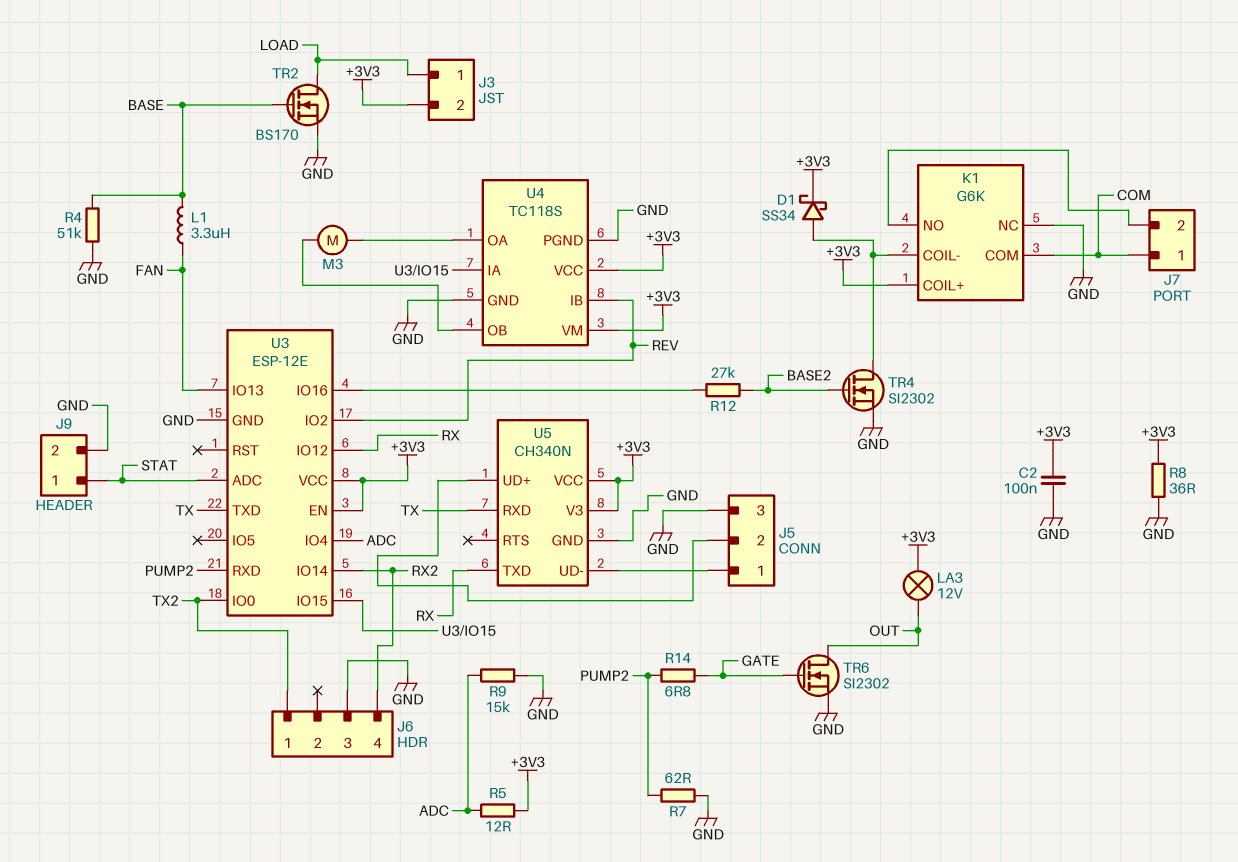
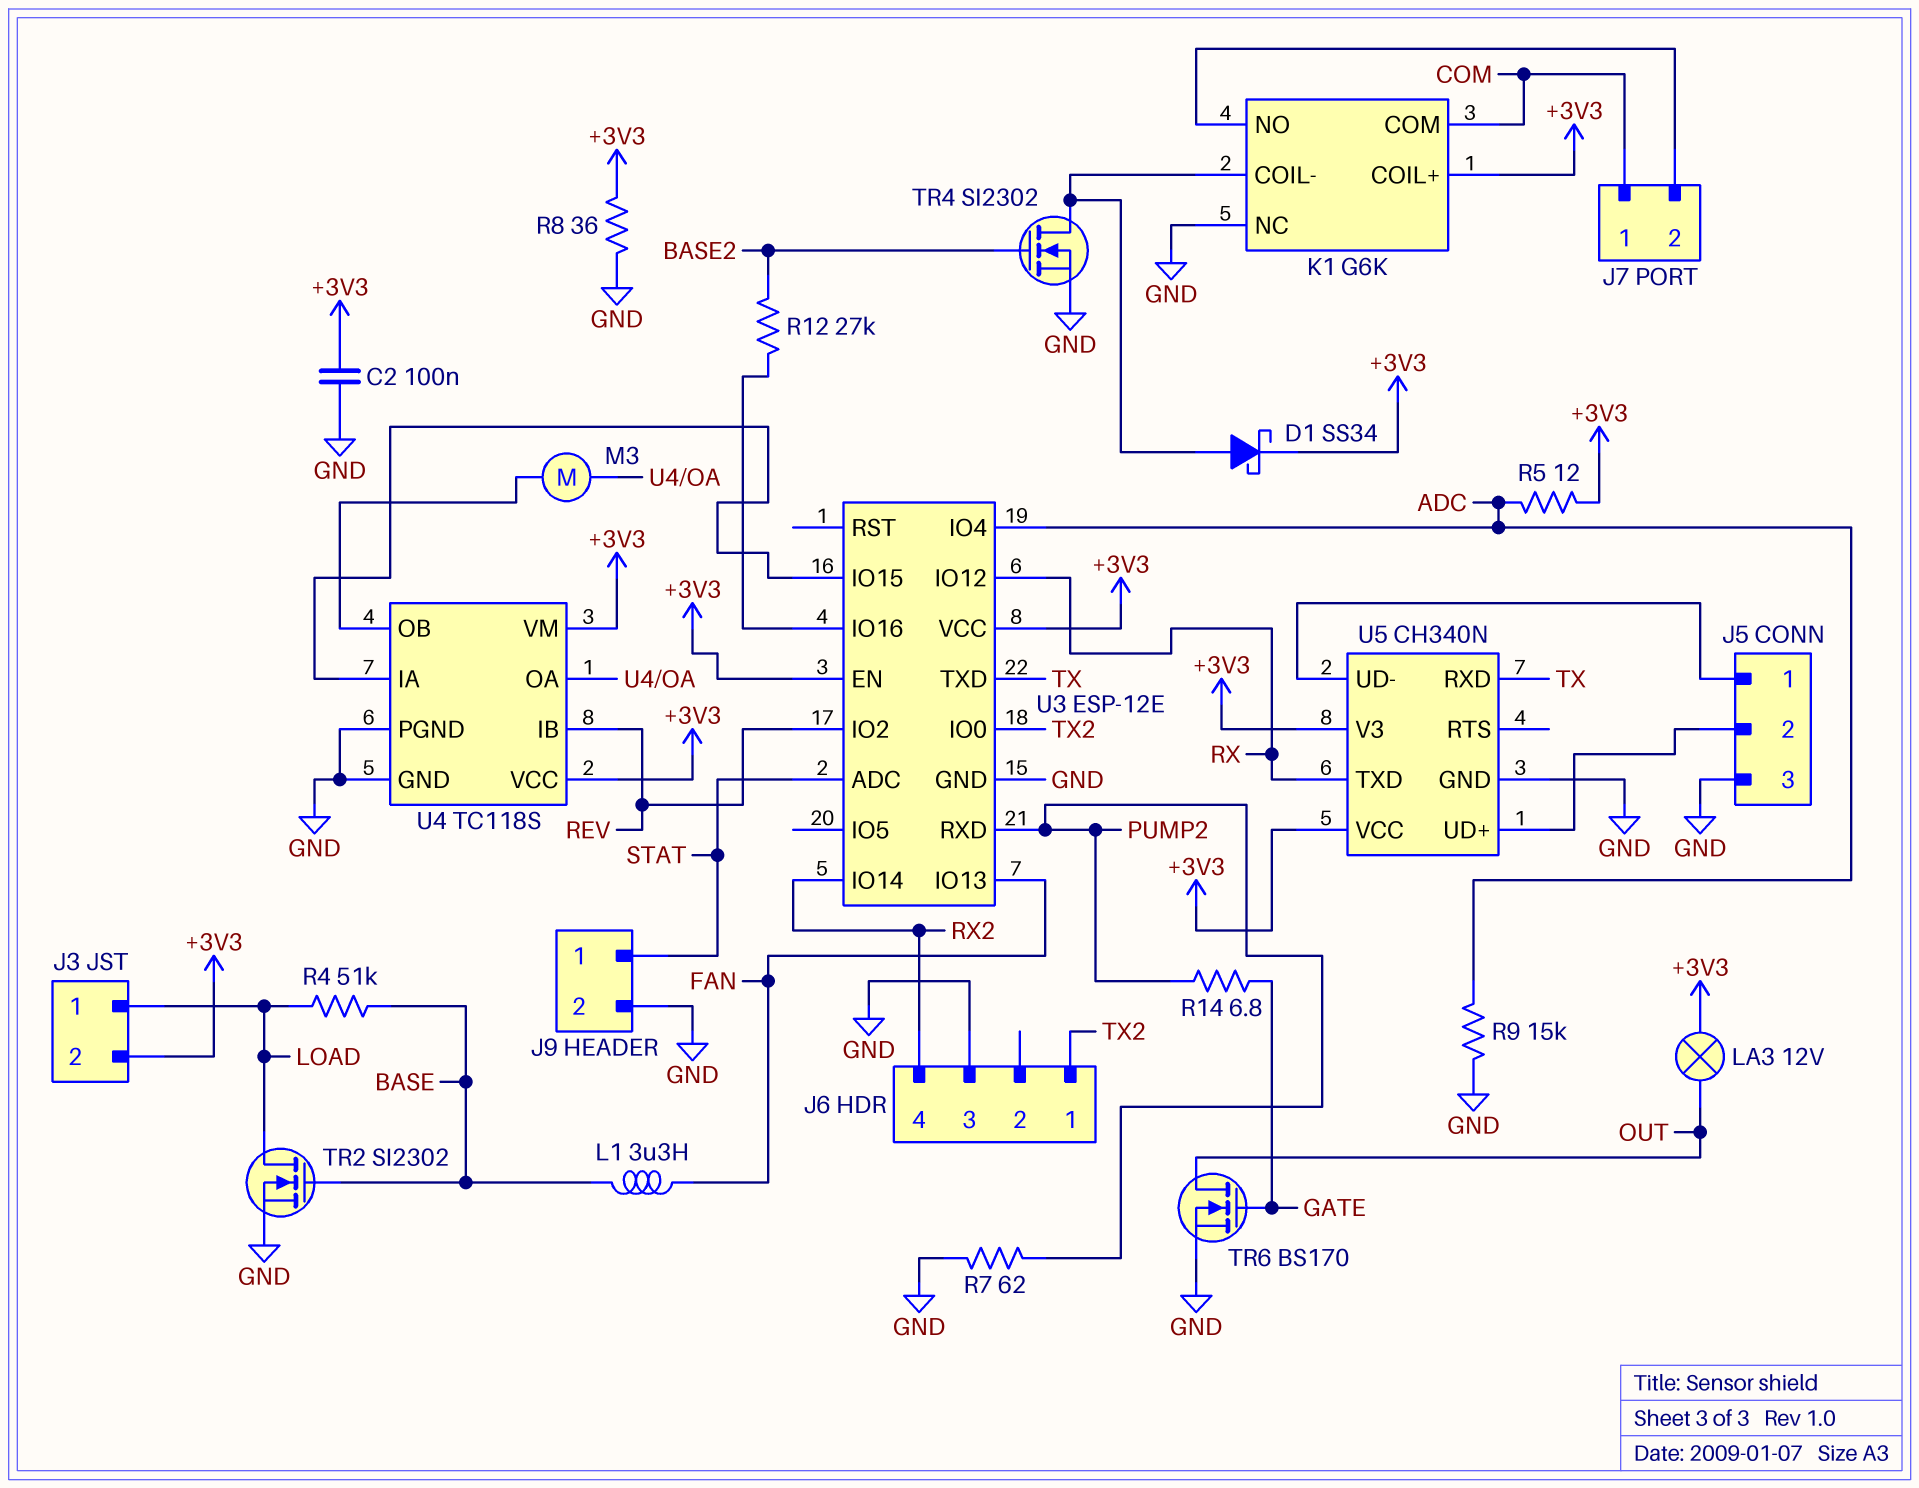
R4: 51k (BASE, GND) -> 51k (BASE, LOAD)
TR2: NMOS BS170 (G BASE, D LOAD, S GND) -> NMOS SI2302 (G BASE, D LOAD, S GND)
TR6: NMOS SI2302 (G GATE, D OUT, S GND) -> NMOS BS170 (G GATE, D OUT, S GND)

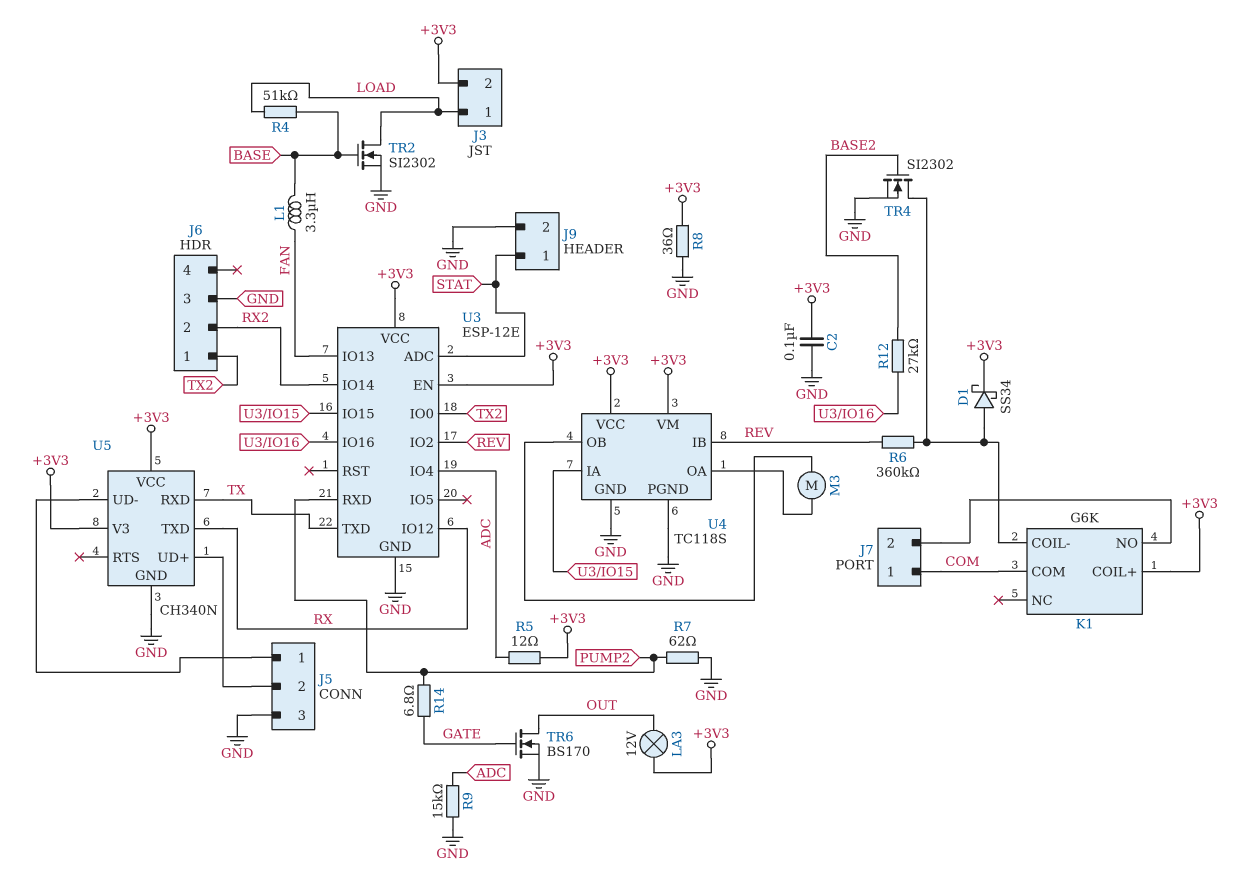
J6 pin 2: none -> RX2
J6 pin 4: RX2 -> none
K1 pin NC: GND -> none
R6: none -> 360k (K1/COIL-, REV)

